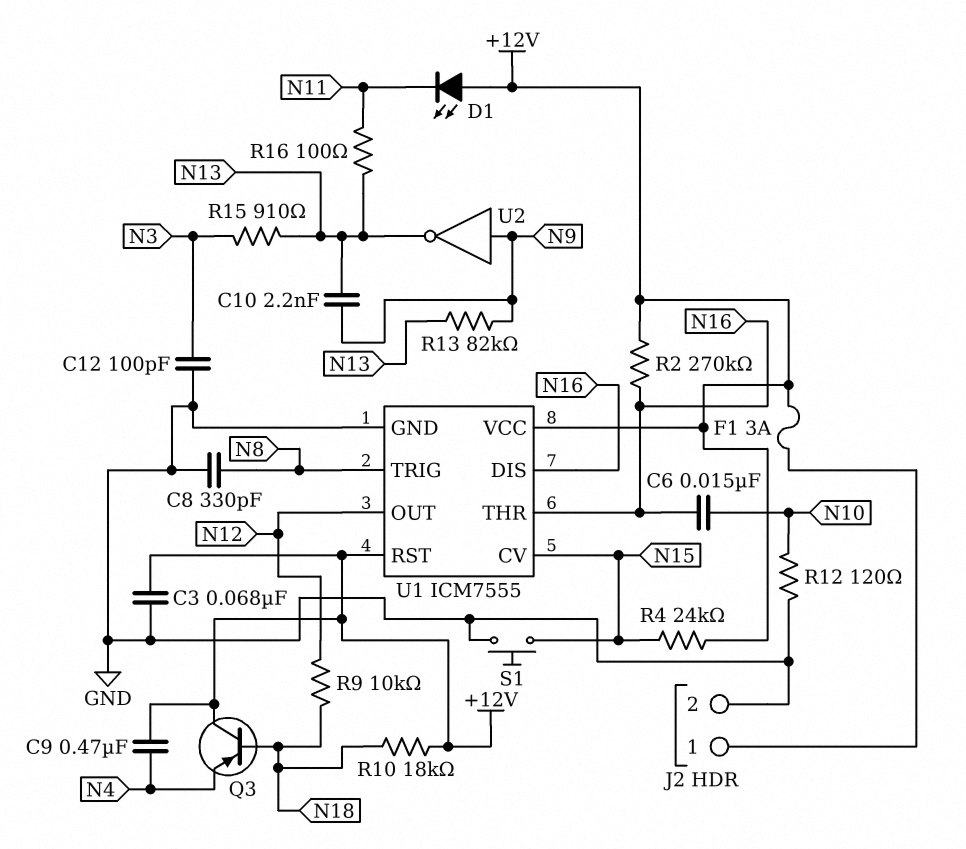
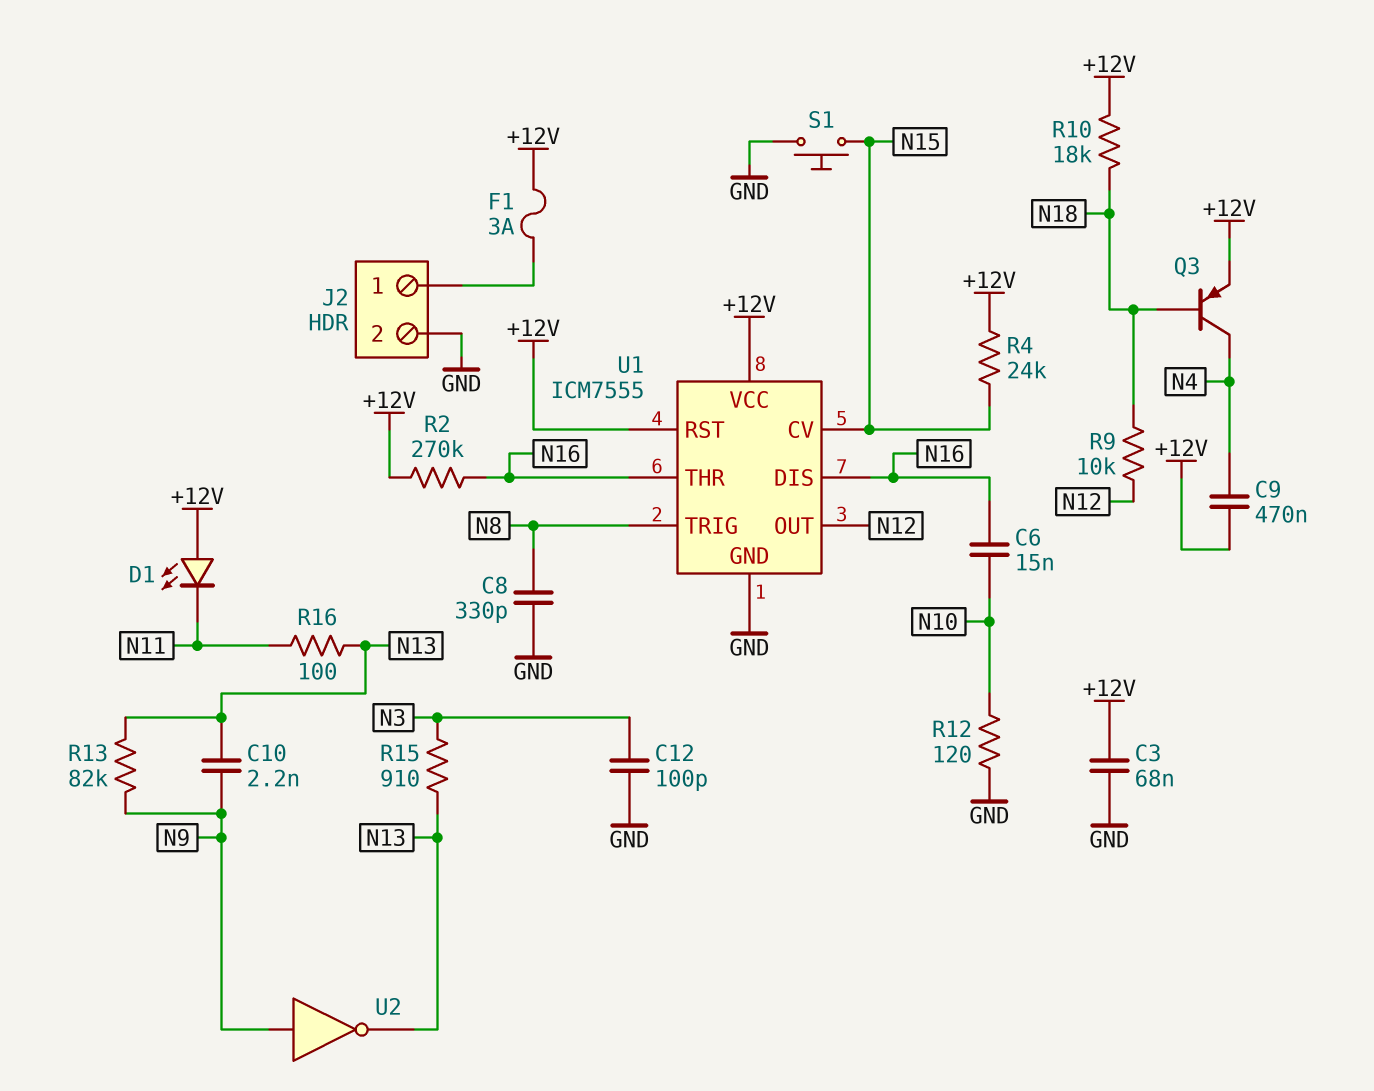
Q3: PNP (B N18, C +12V, E N4) -> PNP (B N18, C N4, E +12V)

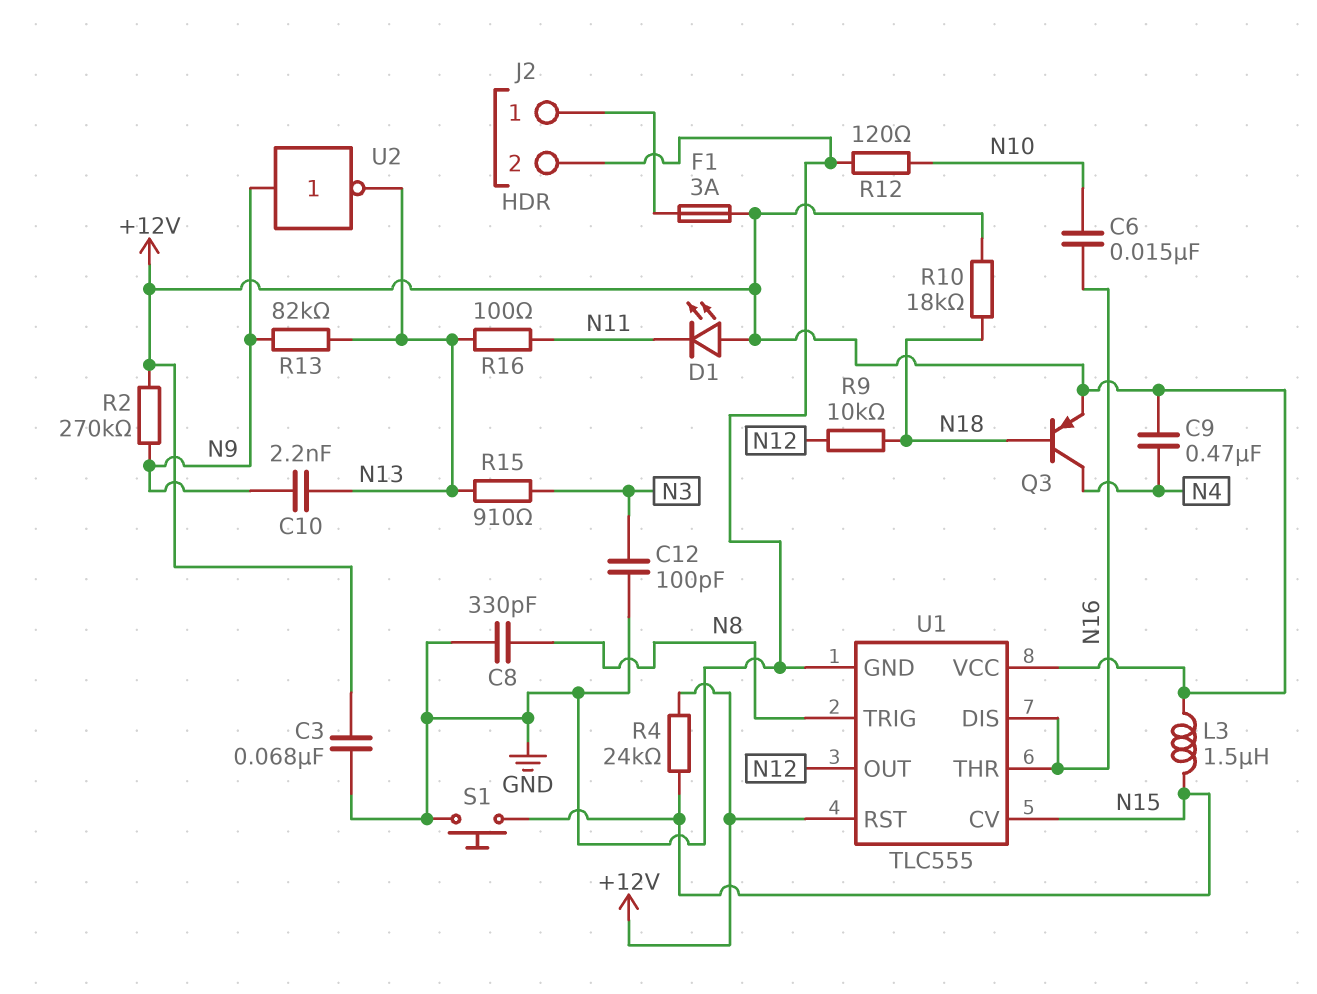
L3: none -> 1.5uH (+12V, N15)
R2: 270k (+12V, N16) -> 270k (+12V, N9)
U1: ICM7555 -> TLC555

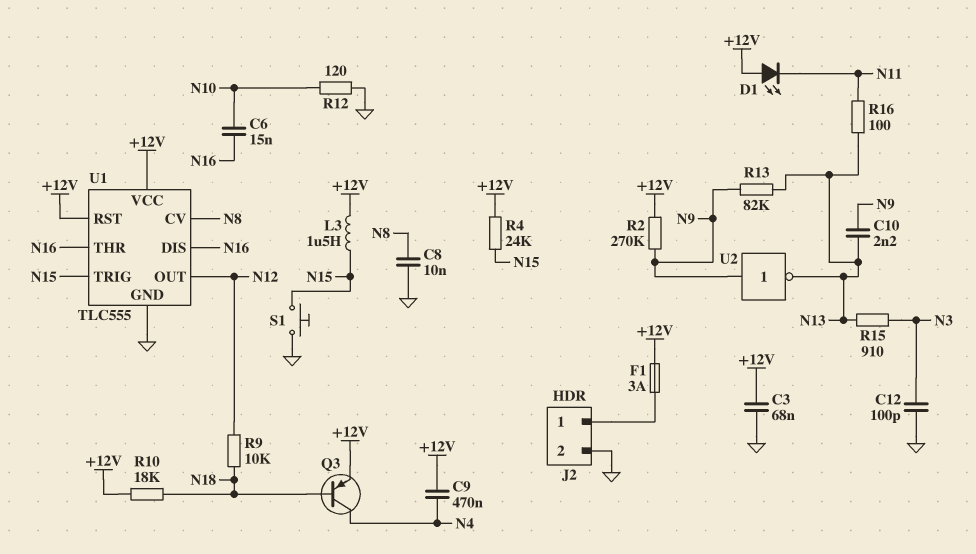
C8: 330pF (GND, N8) -> 10nF (GND, N8)
U1 pin CV: N15 -> N8
U1 pin TRIG: N8 -> N15

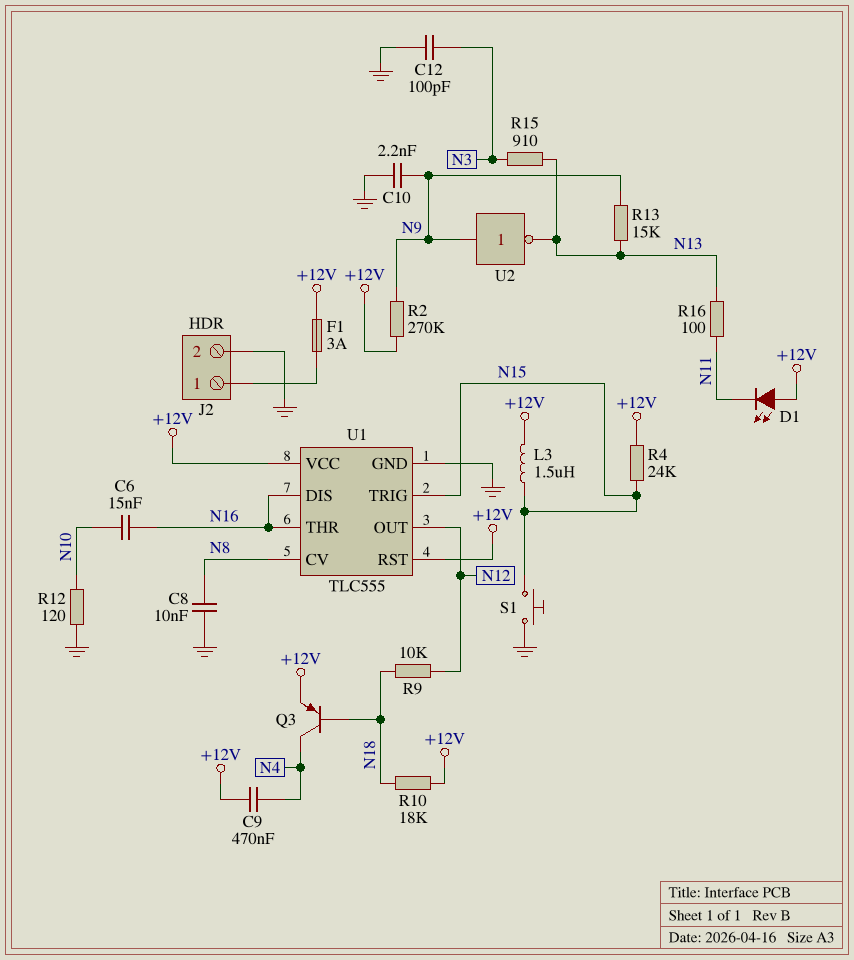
C3: 68nF (+12V, GND) -> none
C10: 2.2nF (N9, N13) -> 2.2nF (GND, N9)
R13: 82k (N9, N13) -> 15k (N9, N13)

